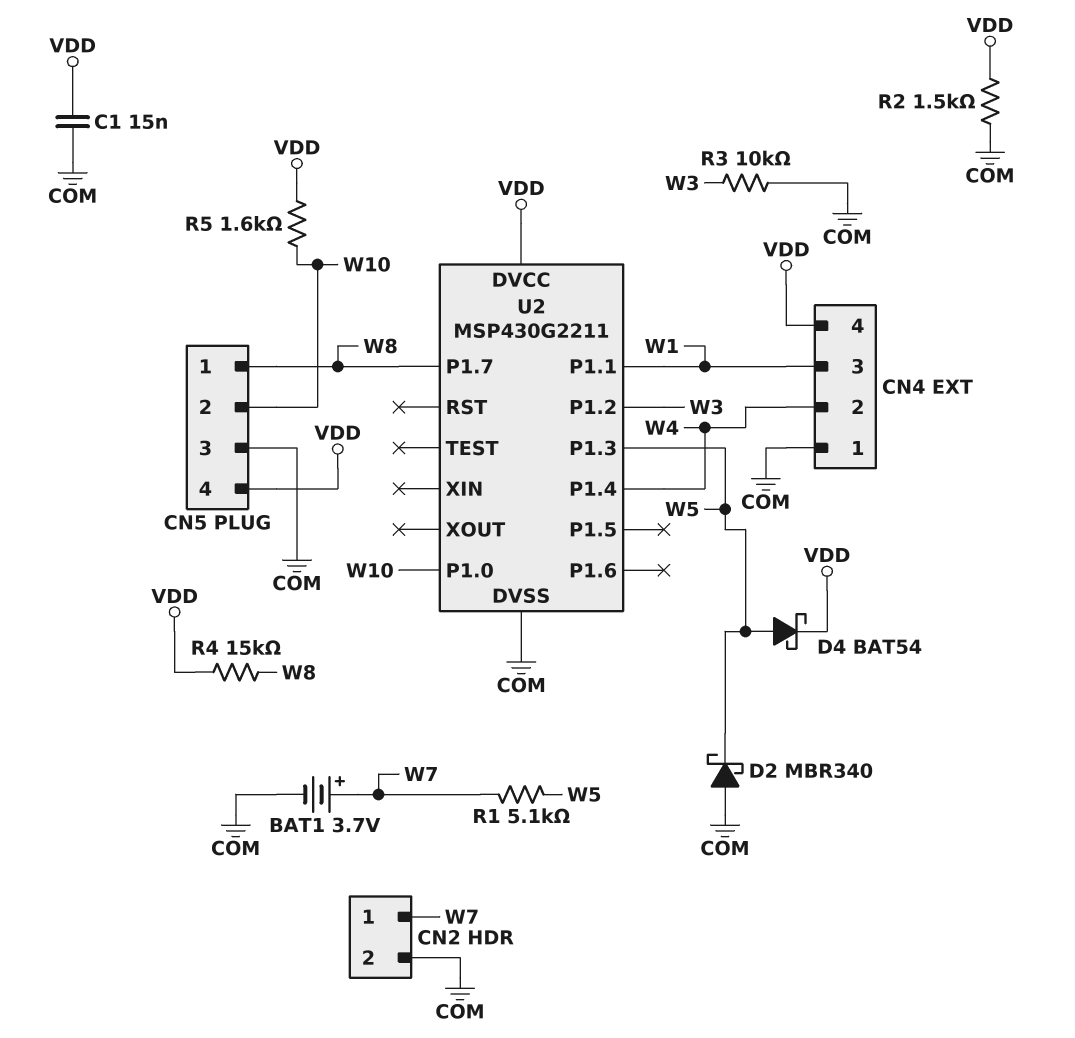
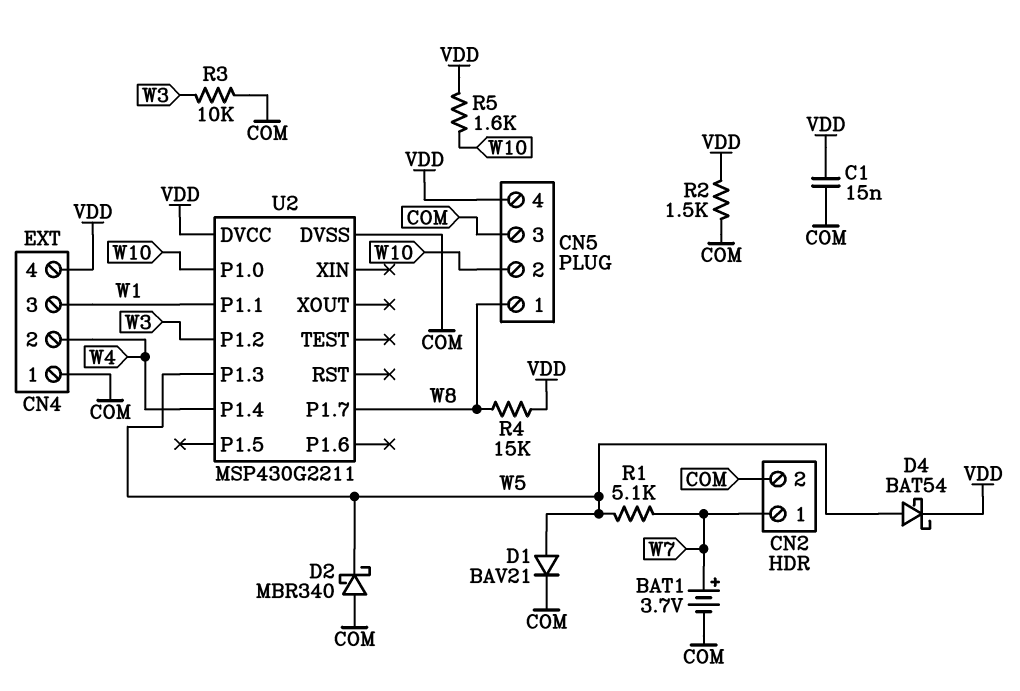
D1: none -> diode BAV21 (A W5, K COM)

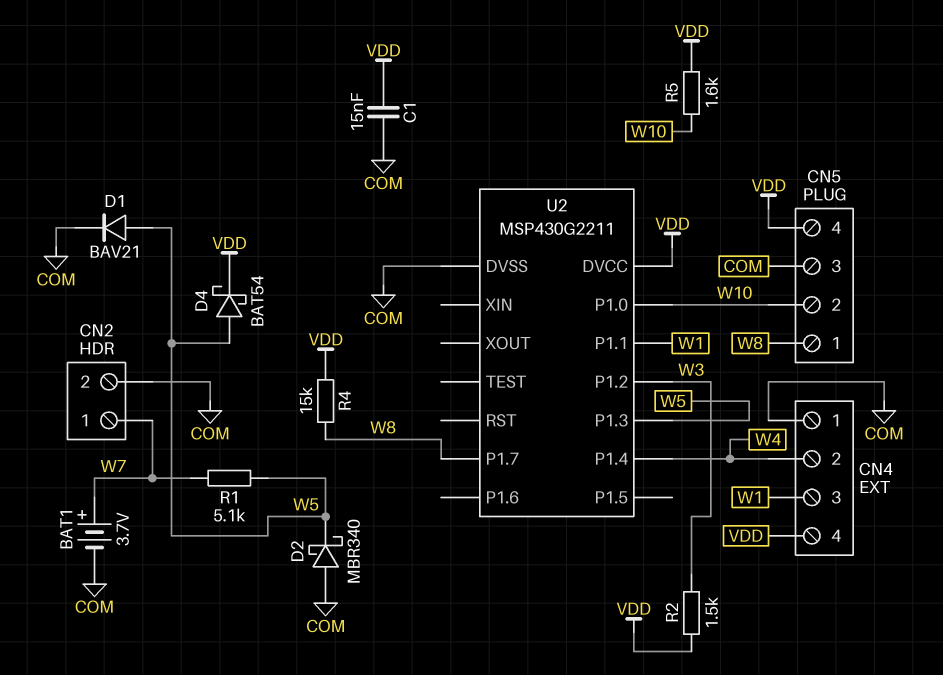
R2: 1.5k (COM, VDD) -> 1.5k (VDD, W3)
R3: 10k (COM, W3) -> none

